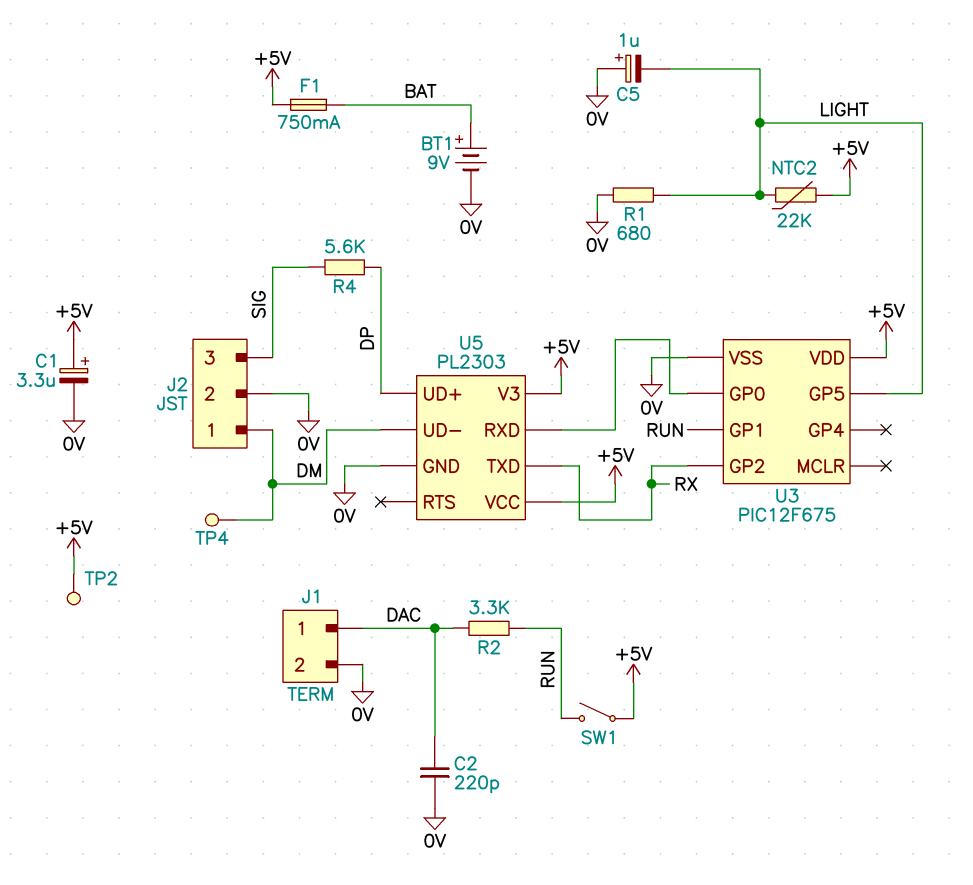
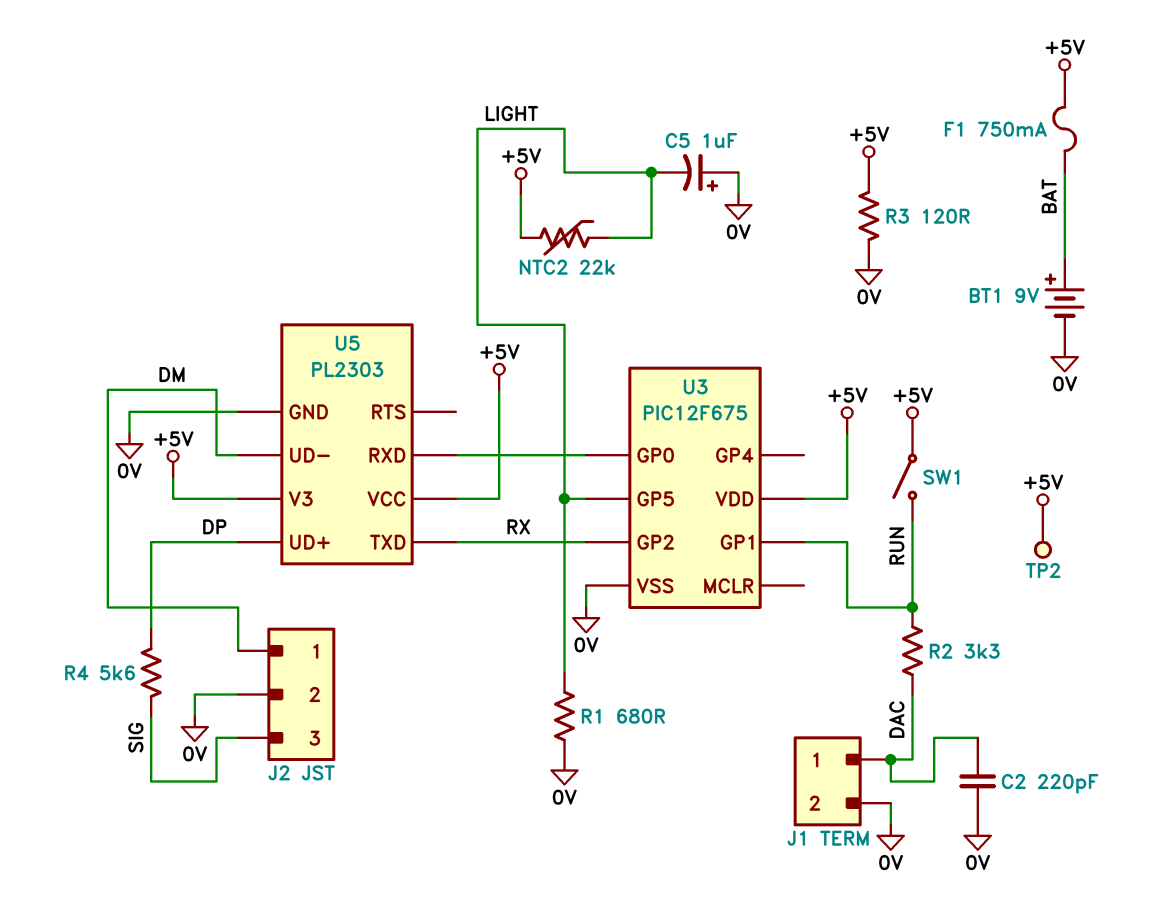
C1: 3.3uF (plus +5V, minus 0V) -> none
R3: none -> 120 (+5V, 0V)
TP4: test point (DM) -> none

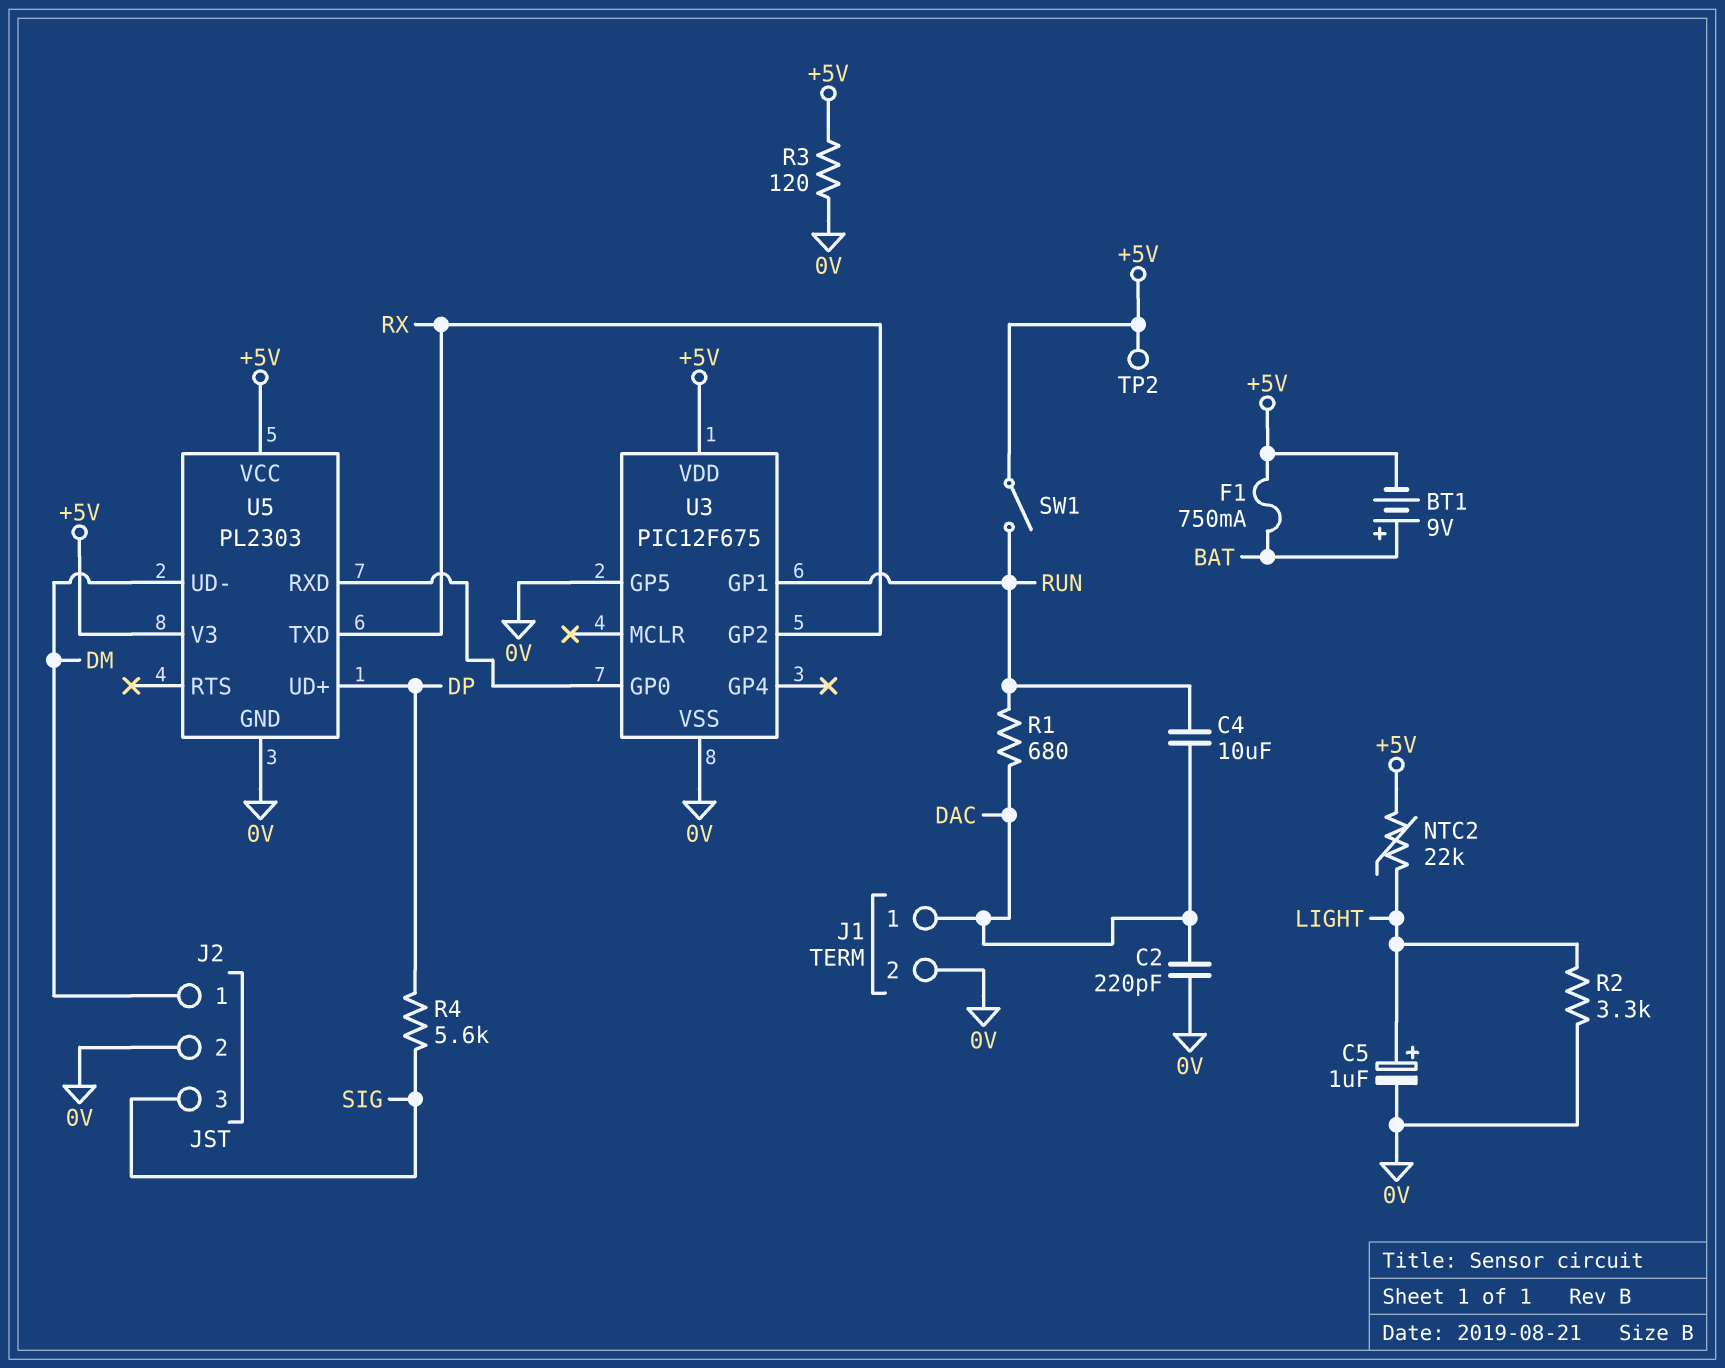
BT1: 9V (plus BAT, minus 0V) -> 9V (plus BAT, minus +5V)
C4: none -> 10uF (DAC, RUN)
C5: 1uF (plus 0V, minus LIGHT) -> 1uF (plus LIGHT, minus 0V)
R1: 680 (0V, LIGHT) -> 680 (DAC, RUN)
R2: 3.3k (DAC, RUN) -> 3.3k (0V, LIGHT)
U3 pin GP5: LIGHT -> 0V

